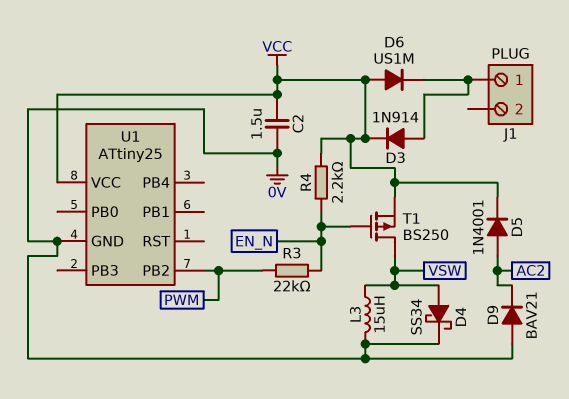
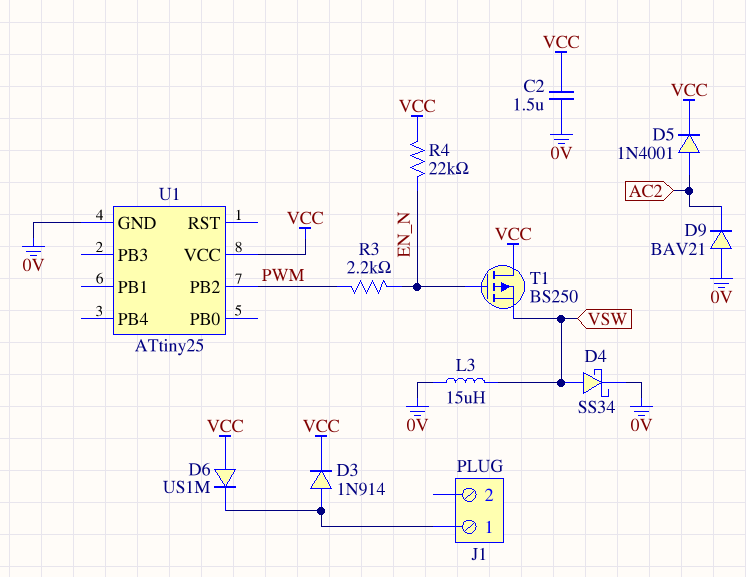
R3: 22k (EN_N, PWM) -> 2.2k (EN_N, PWM)
R4: 2.2k (EN_N, VCC) -> 22k (EN_N, VCC)
T1: PMOS BS250 (G EN_N, D VSW, S VCC) -> PMOS BS250 (G EN_N, D VCC, S VSW)

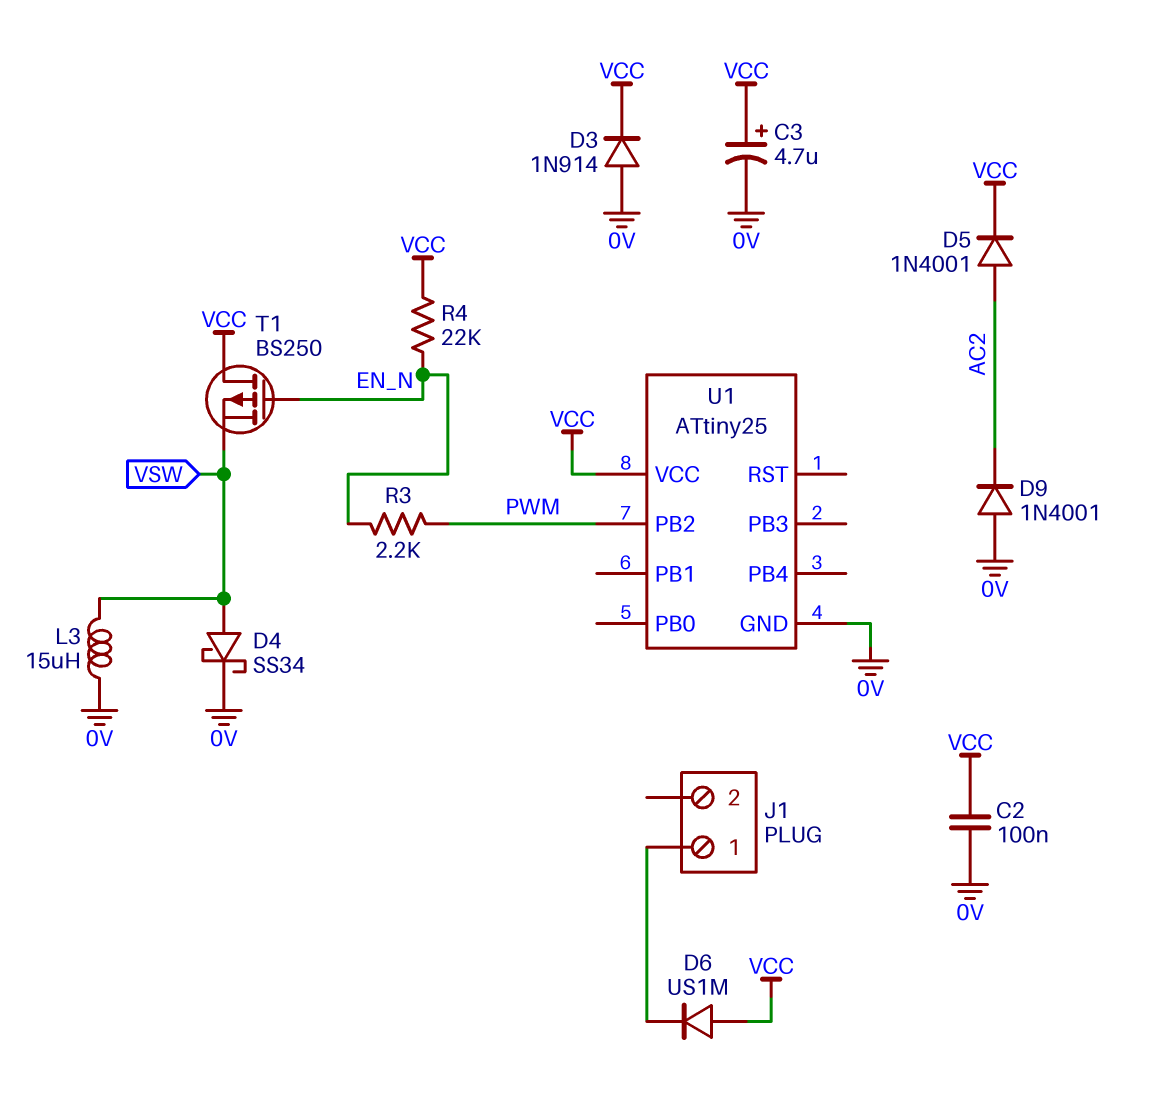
C2: 1.5uF (0V, VCC) -> 100nF (0V, VCC)
C3: none -> 4.7uF (plus VCC, minus 0V)
D3: diode 1N914 (A J1/1, K VCC) -> diode 1N914 (A 0V, K VCC)
D9: diode BAV21 (A 0V, K AC2) -> diode 1N4001 (A 0V, K AC2)

